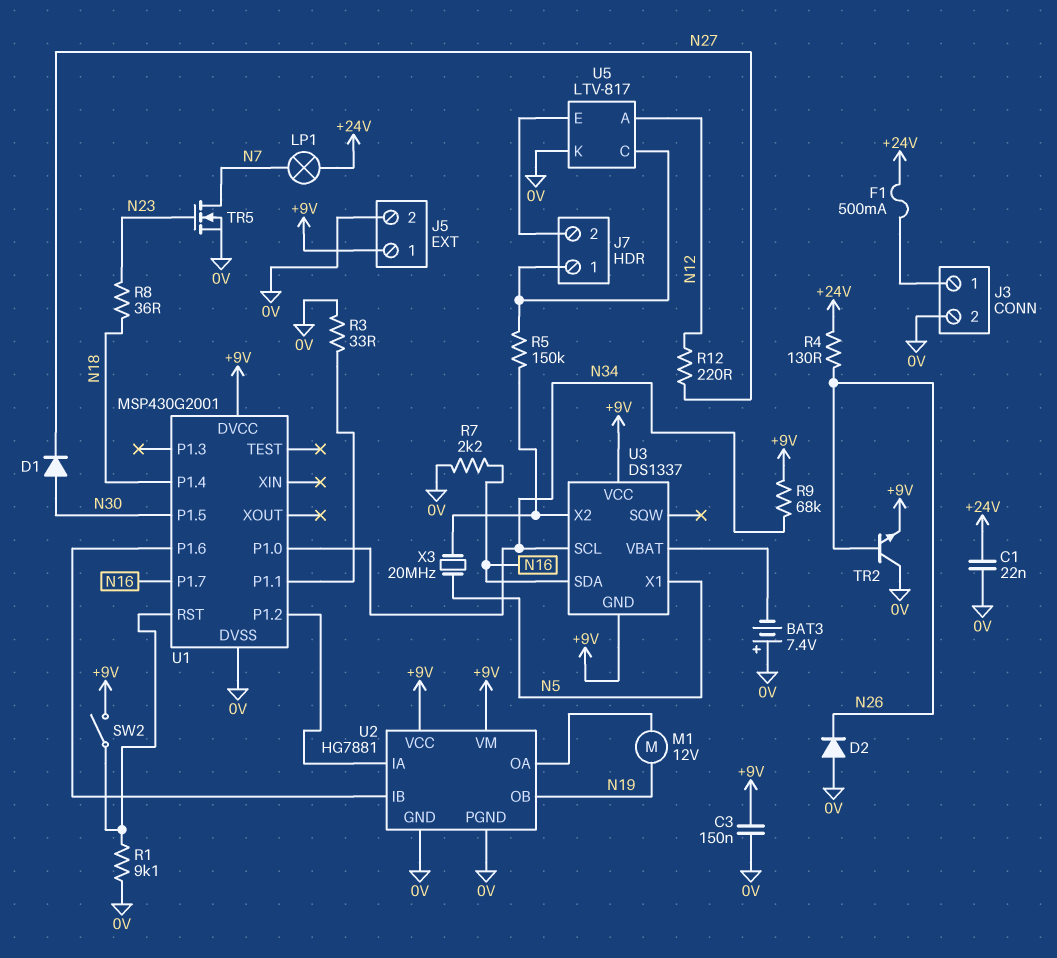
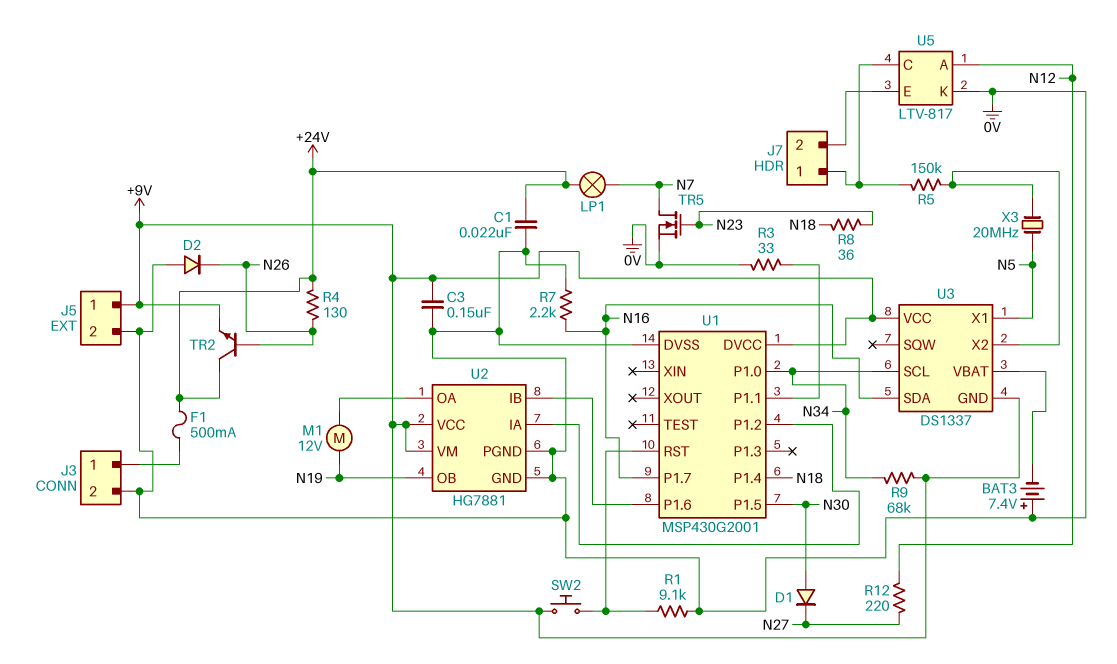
SW2: switch (+9V, U1/RST) -> button (+9V, U1/RST)
TR2: NPN (B N26, C 0V, E +9V) -> NPN (B N26, C +24V, E +9V)

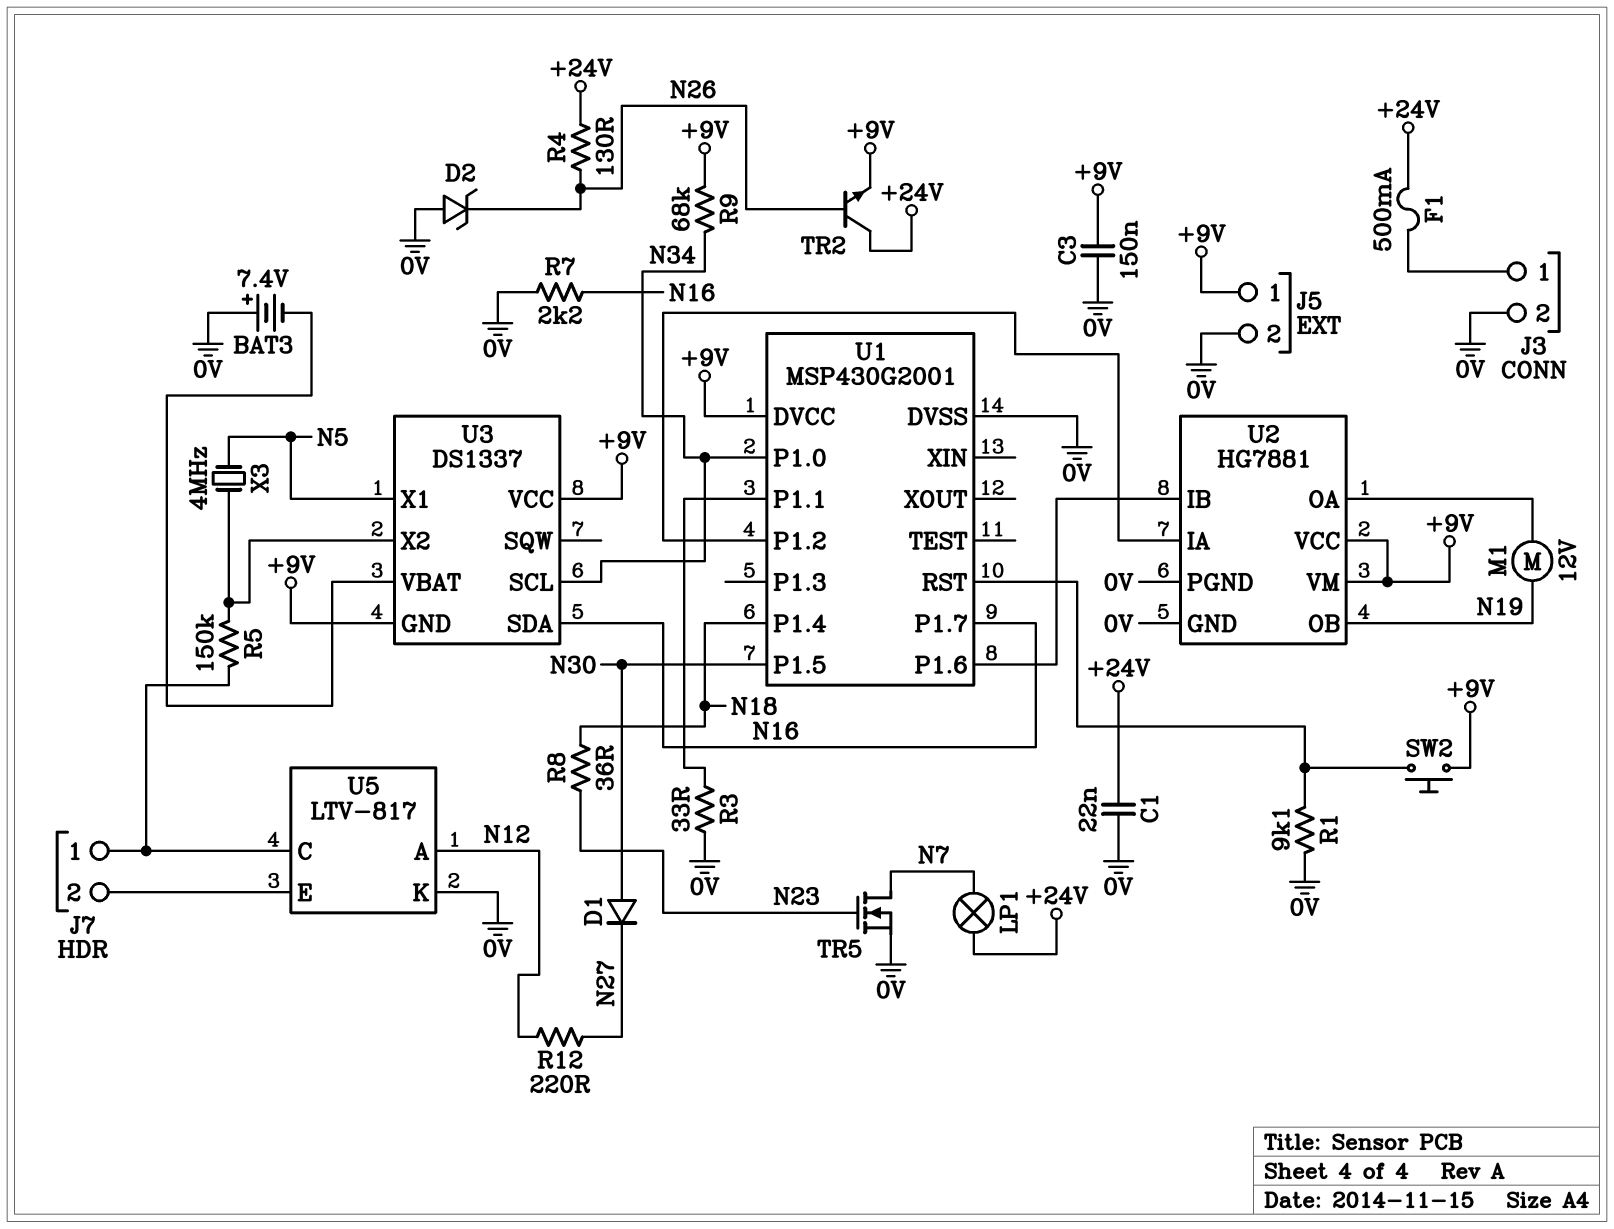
D2: diode (A 0V, K N26) -> zener (A 0V, K N26)
X3: 20MHz (N5, U3/X2) -> 4MHz (N5, U3/X2)

